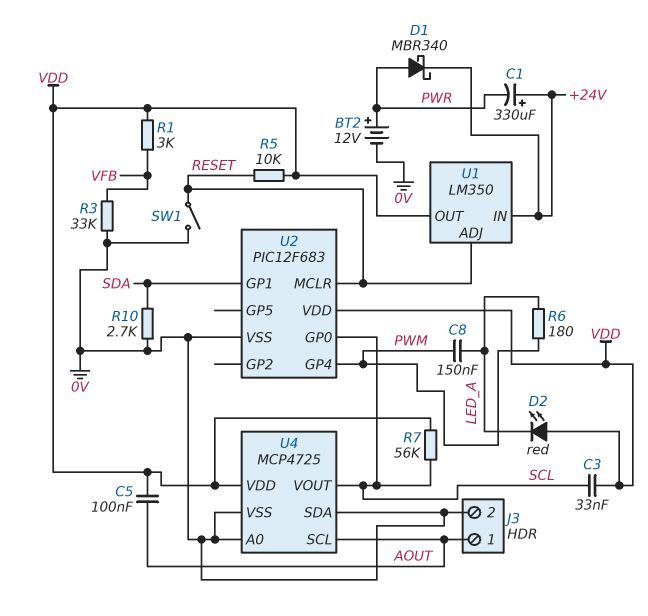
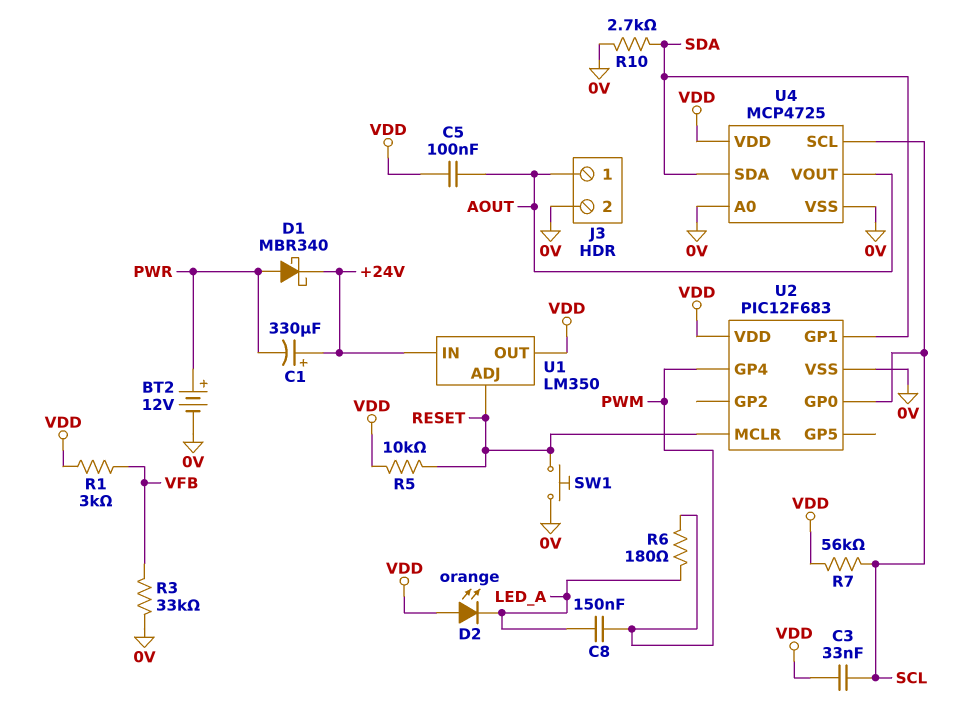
D2: LED red (A VDD, K LED_A) -> LED orange (A VDD, K LED_A)
SW1: switch (0V, RESET) -> button (0V, RESET)
U4 pin SCL: AOUT -> SCL
U4 pin SDA: 0V -> SDA
U4 pin VOUT: SCL -> AOUT

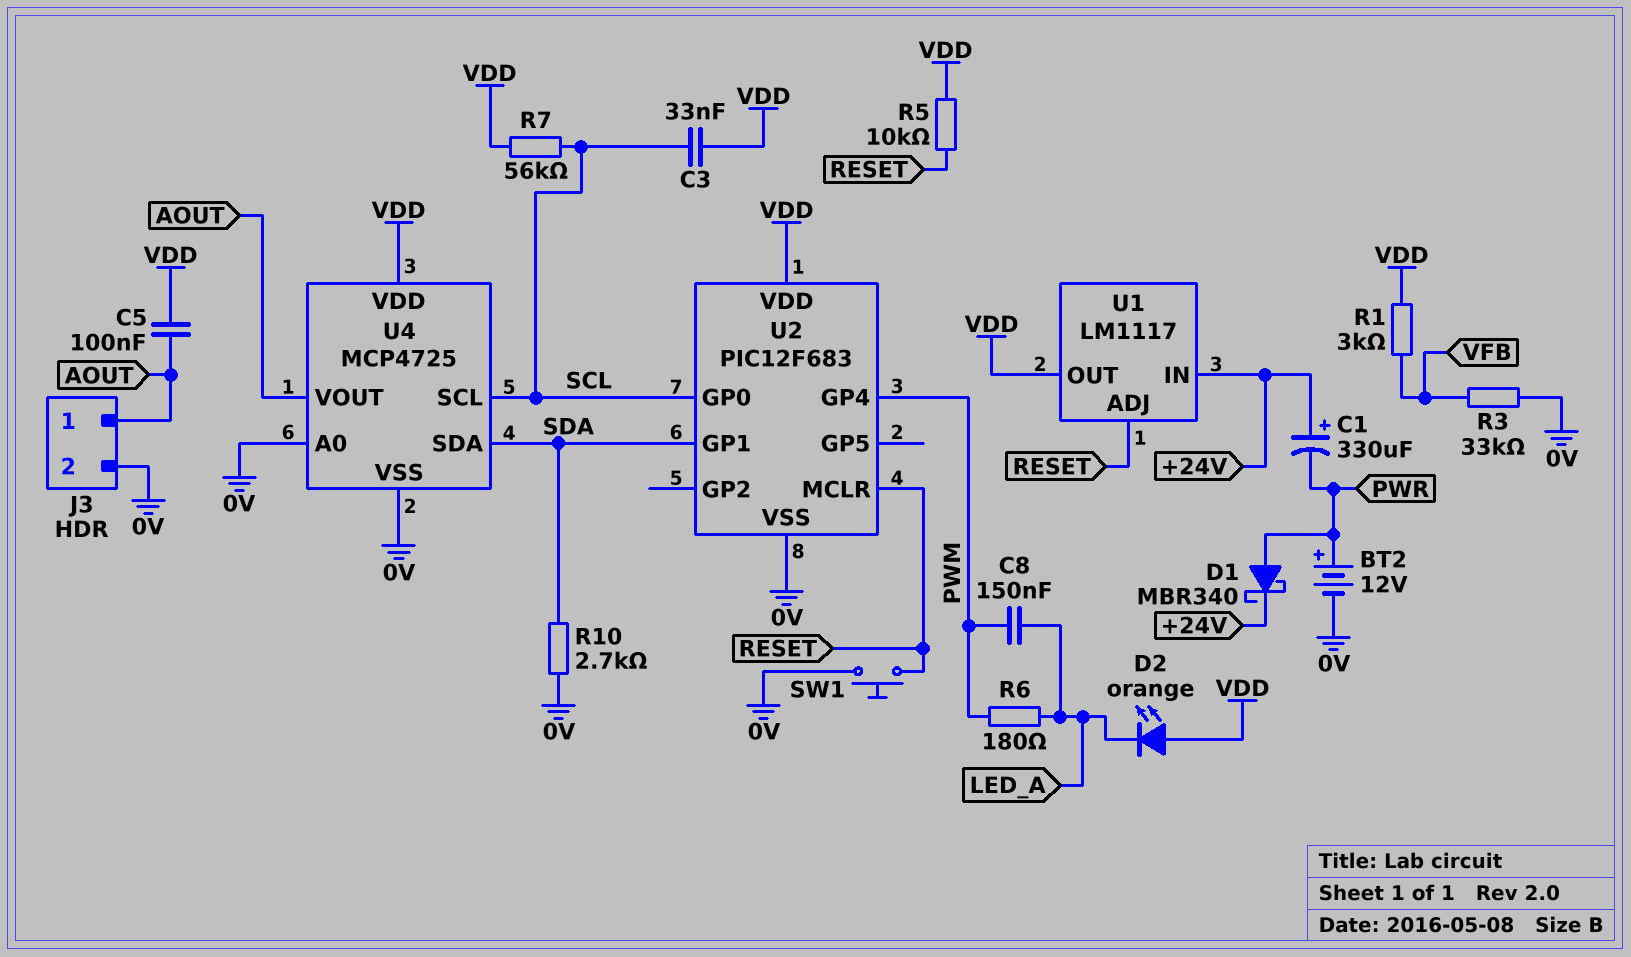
U1: LM350 -> LM1117

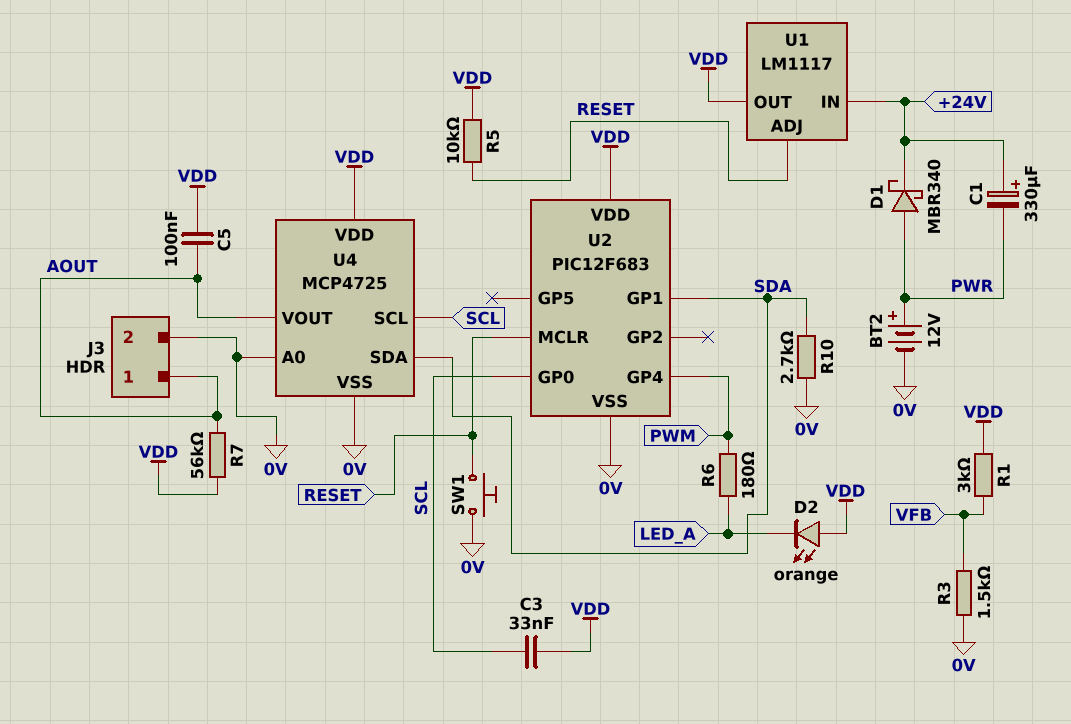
C8: 150nF (LED_A, PWM) -> none
R3: 33k (0V, VFB) -> 1.5k (0V, VFB)
R7: 56k (SCL, VDD) -> 56k (AOUT, VDD)

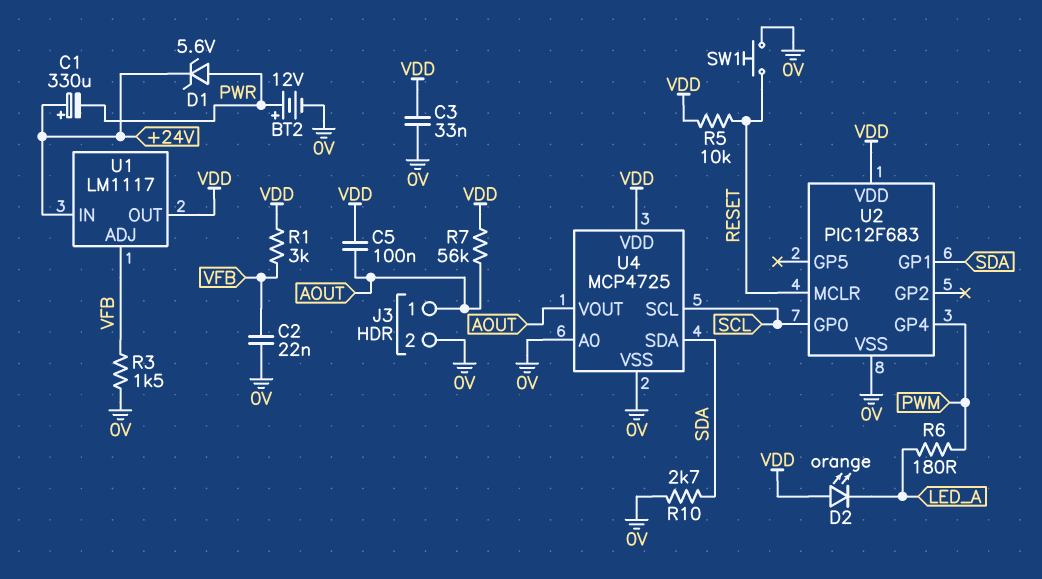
C2: none -> 22nF (0V, VFB)
C3: 33nF (SCL, VDD) -> 33nF (0V, VDD)
D1: schottky MBR340 (A PWR, K +24V) -> zener 5.6V (A PWR, K +24V)
U1 pin ADJ: RESET -> VFB

